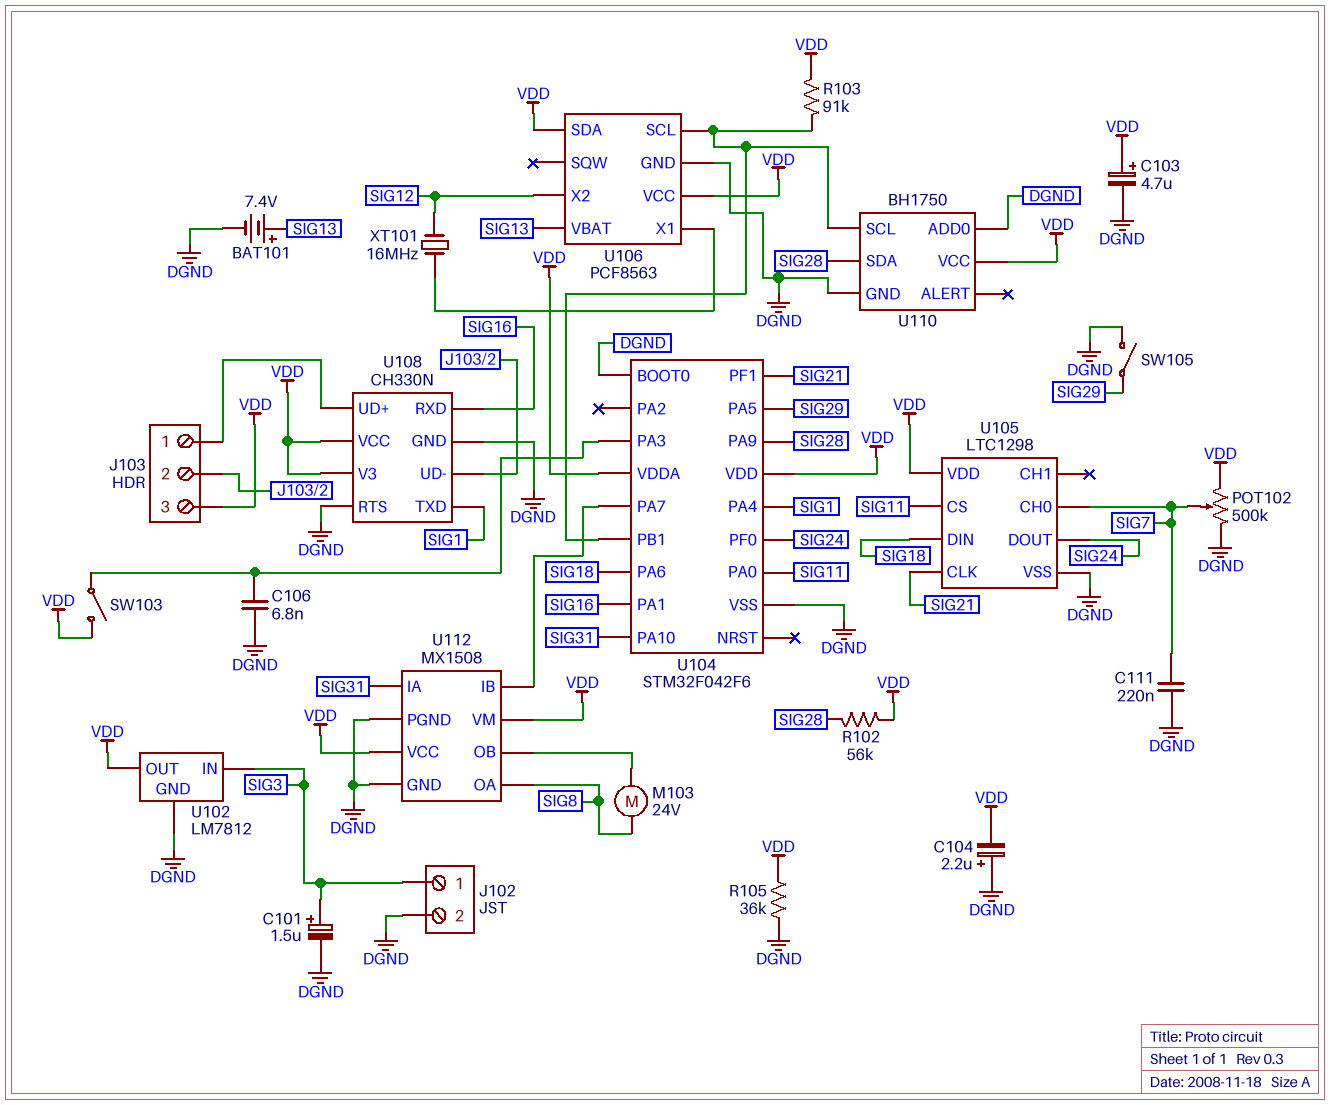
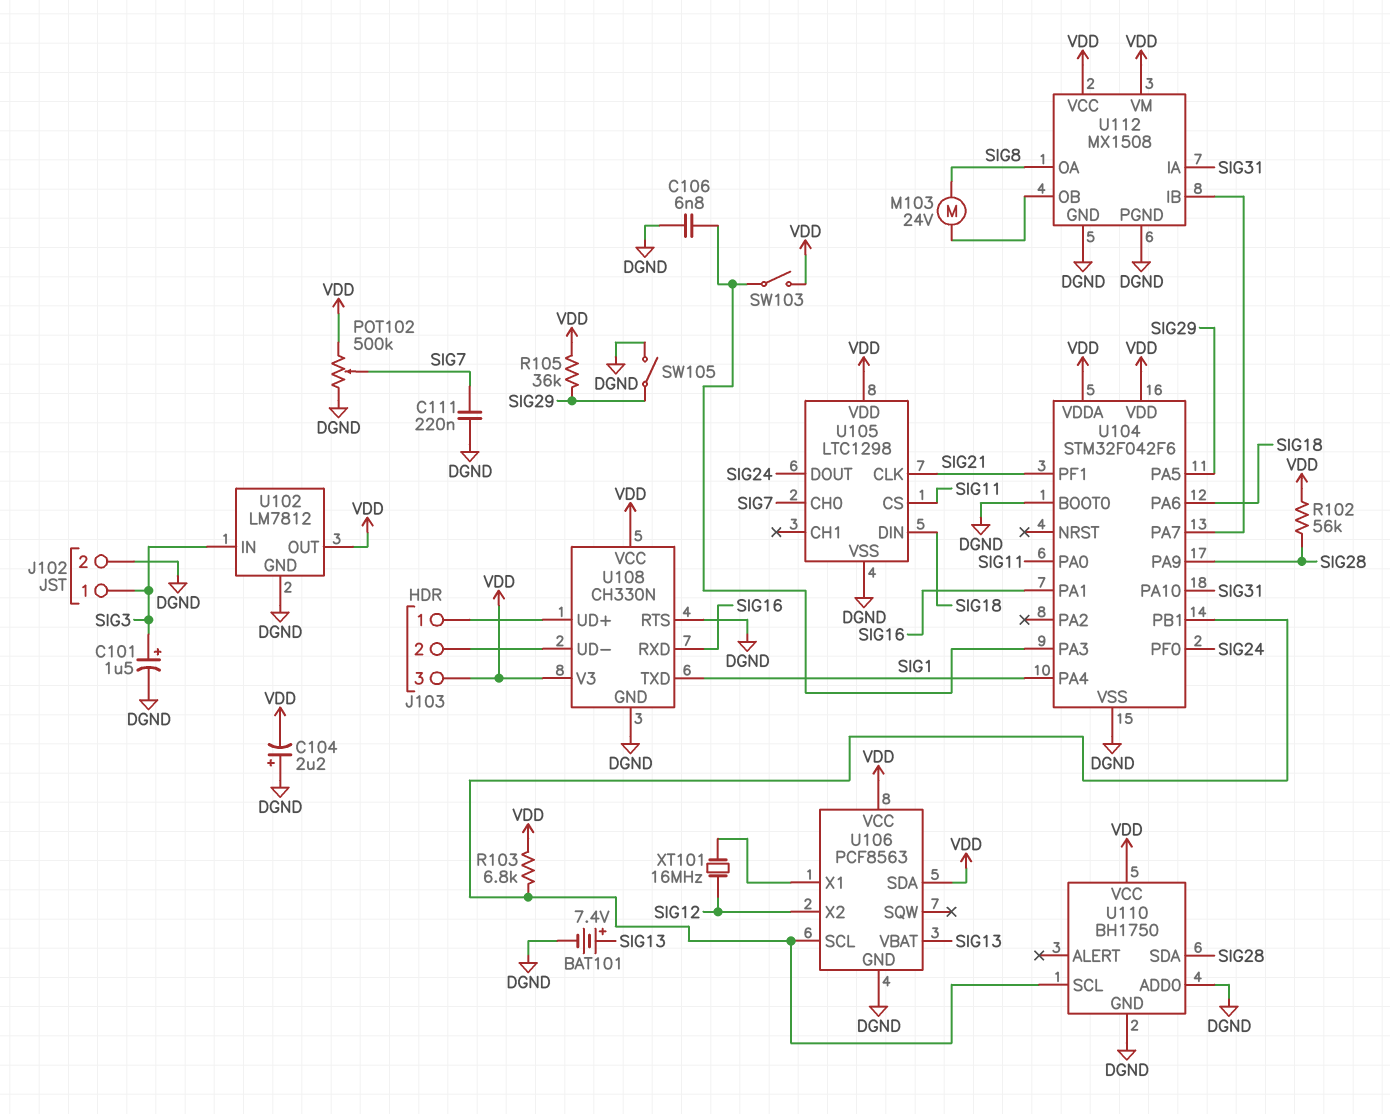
C103: 4.7uF (plus VDD, minus DGND) -> none
R103: 91k (U104/PB1, VDD) -> 6.8k (U104/PB1, VDD)
R105: 36k (DGND, VDD) -> 36k (SIG29, VDD)

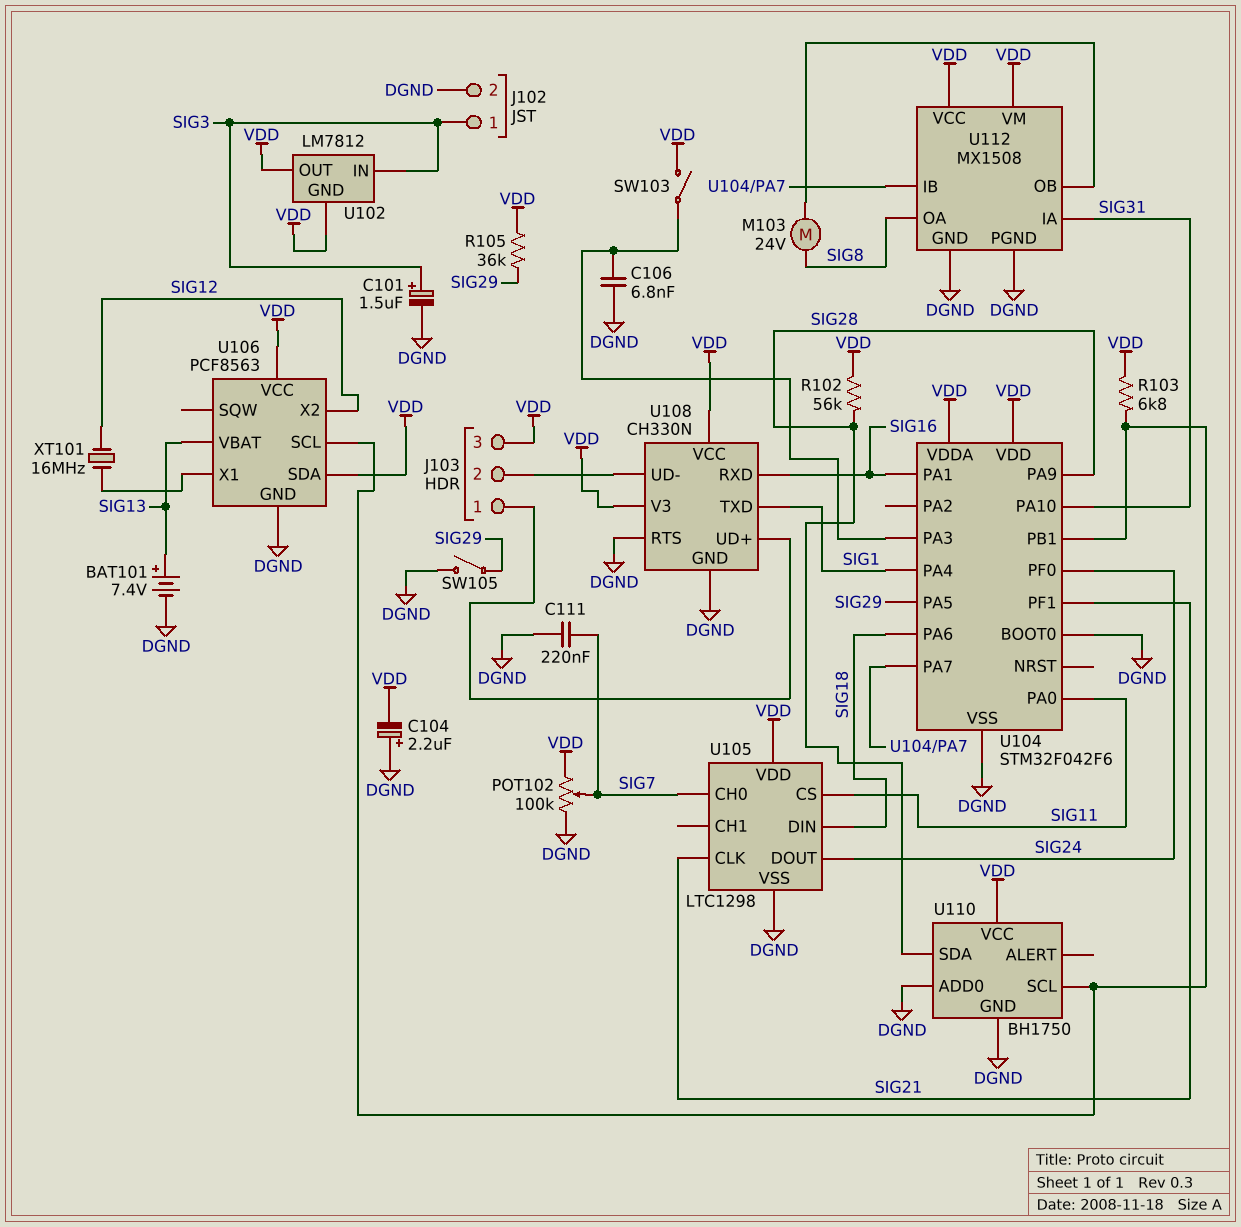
POT102: 500k (DGND, VDD, wiper SIG7) -> 100k (DGND, VDD, wiper SIG7)
U102 pin GND: DGND -> VDD

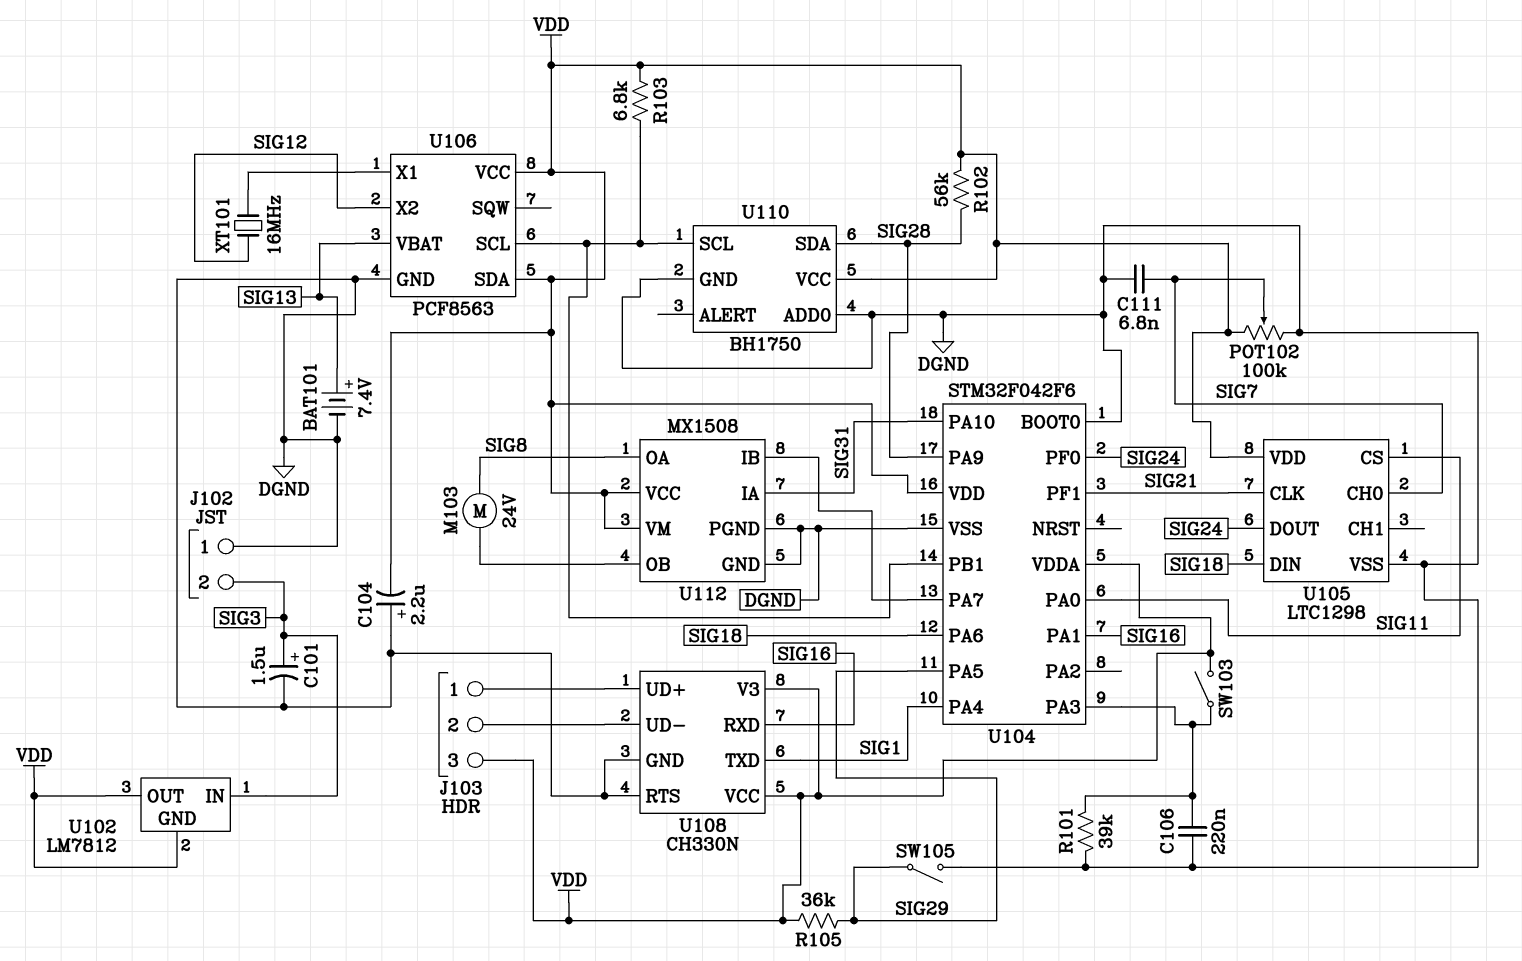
C106: 6.8nF (DGND, U104/PA3) -> 220nF (DGND, U104/PA3)
C111: 220nF (DGND, SIG7) -> 6.8nF (DGND, SIG7)
J102 pin 1: SIG3 -> DGND
J102 pin 2: DGND -> SIG3
R101: none -> 39k (DGND, U104/PA3)

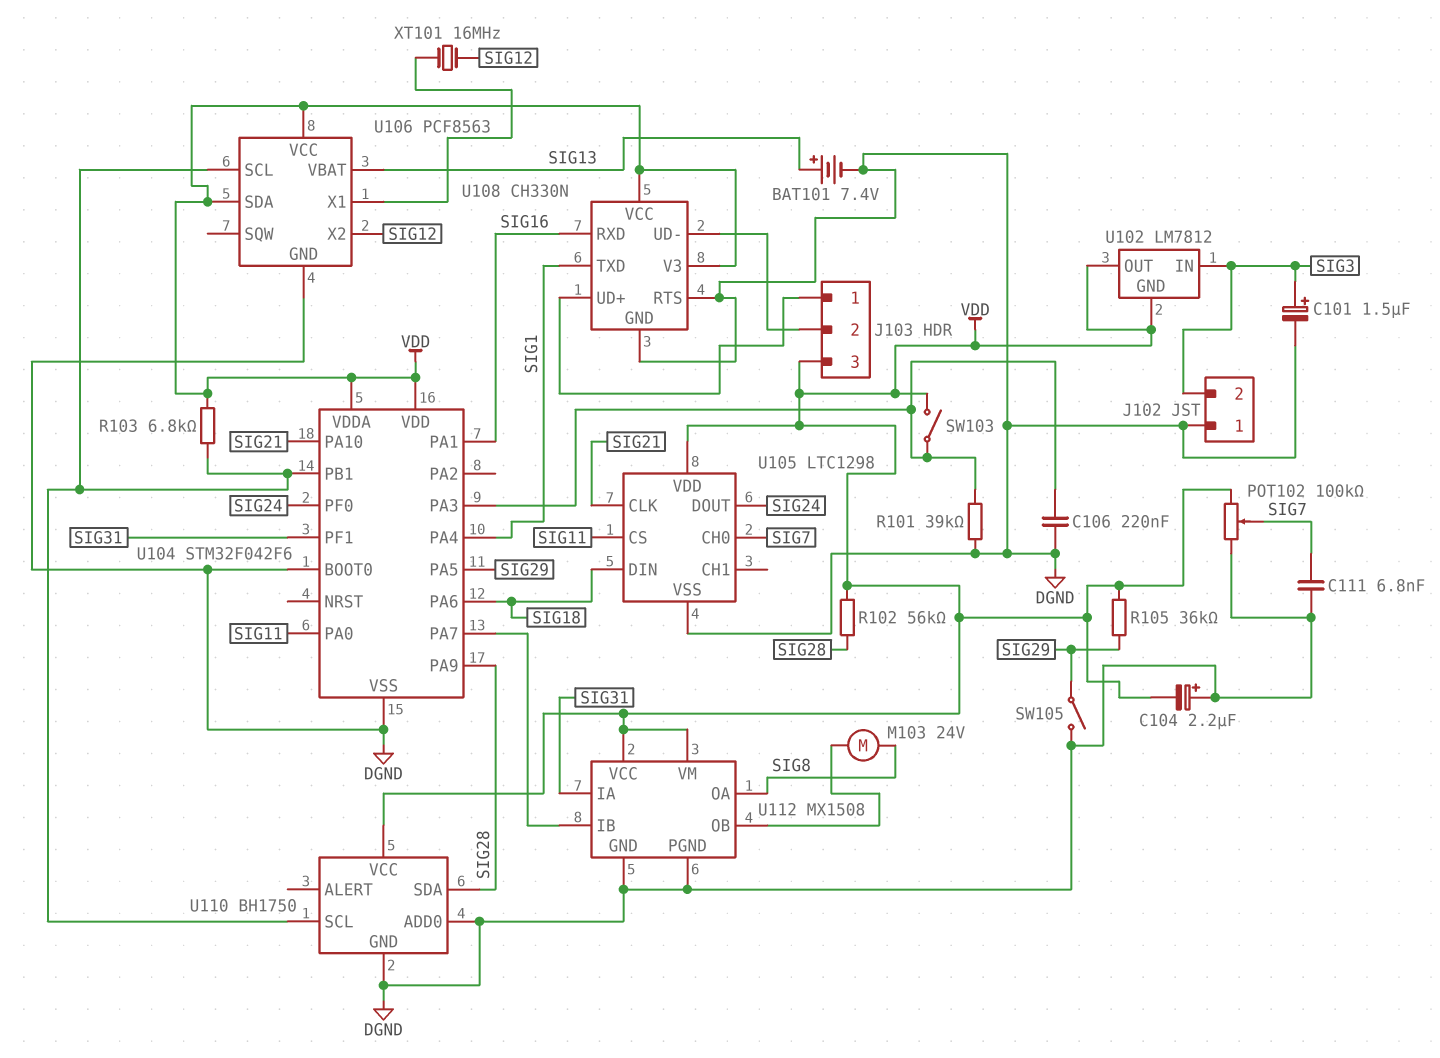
U104 pin PA10: SIG31 -> SIG21
U104 pin PF1: SIG21 -> SIG31

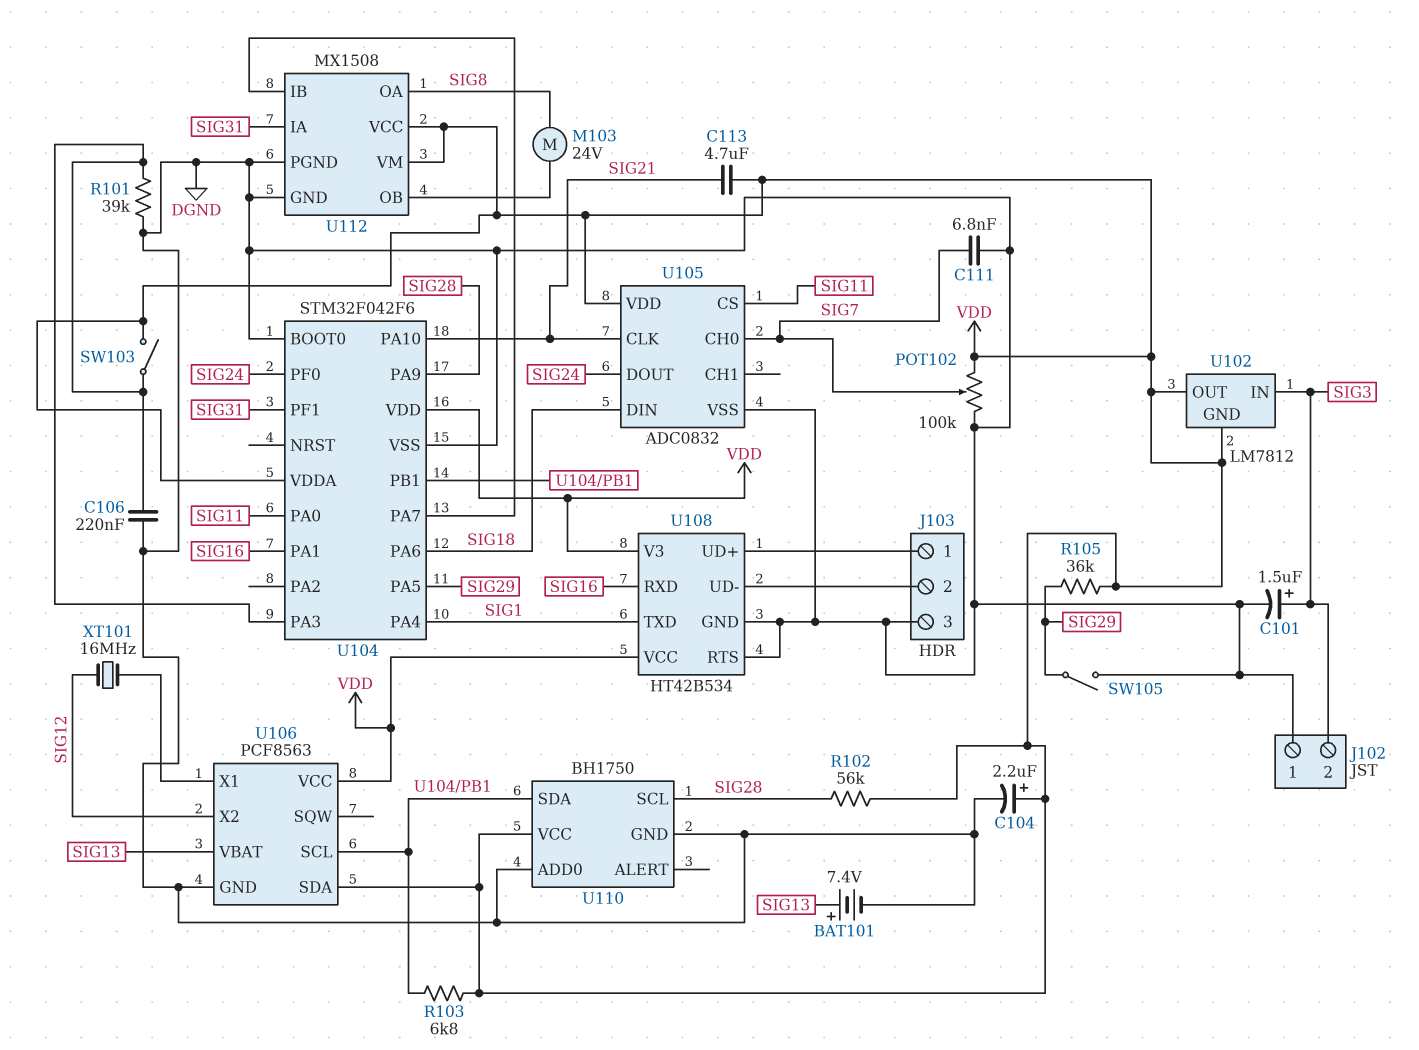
C104: 2.2uF (plus DGND, minus VDD) -> 2.2uF (plus VDD, minus DGND)
C113: none -> 4.7uF (SIG21, VDD)
J103 pin 3: VDD -> DGND
U105: LTC1298 -> ADC0832
U108: CH330N -> HT42B534
U110 pin SCL: U104/PB1 -> SIG28
U110 pin SDA: SIG28 -> U104/PB1

